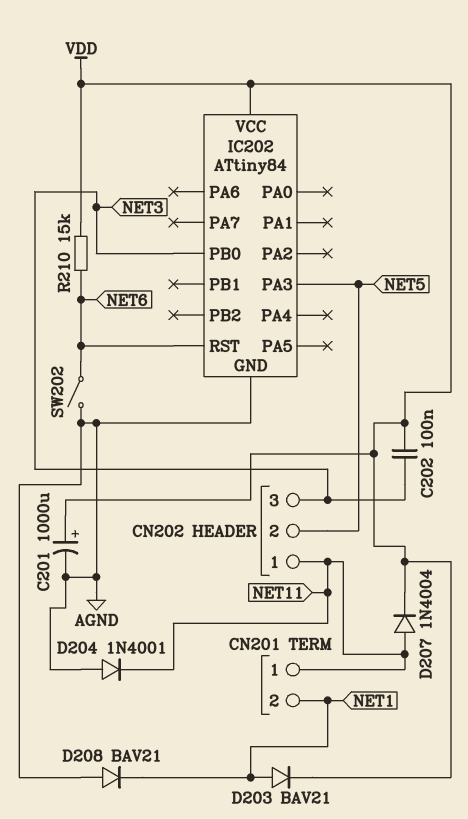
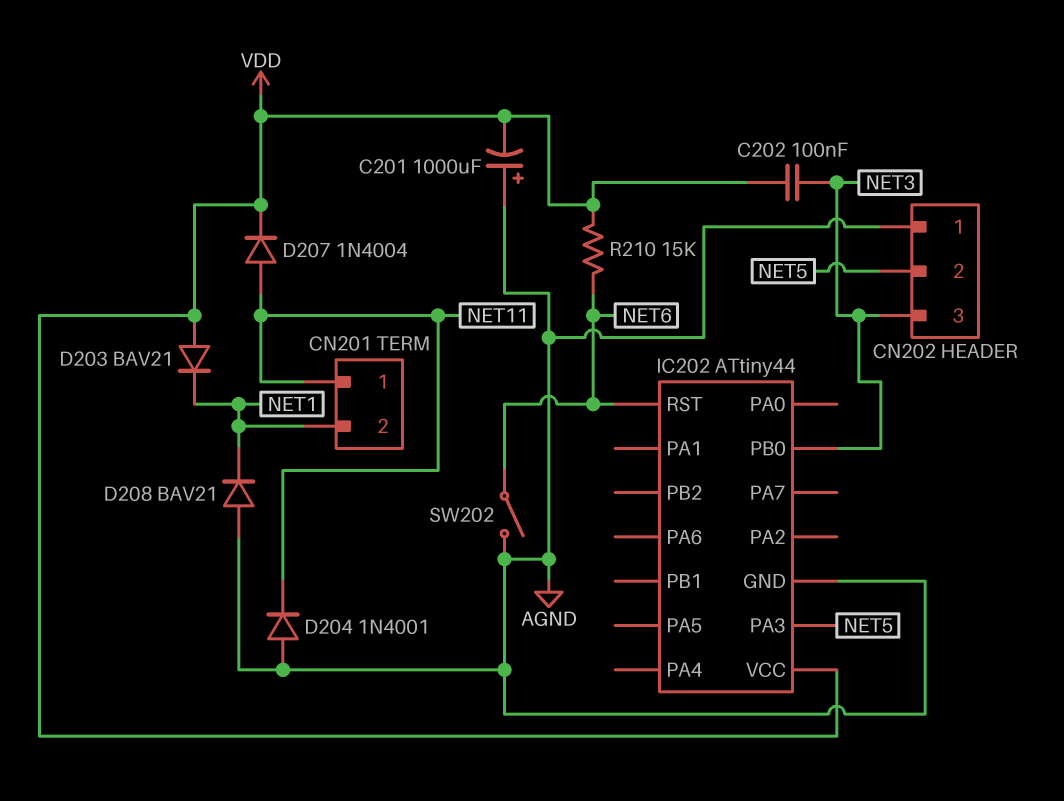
C201: 1000uF (plus VDD, minus AGND) -> 1000uF (plus AGND, minus VDD)
CN202 pin 1: NET11 -> AGND
D203: diode BAV21 (A NET1, K VDD) -> diode BAV21 (A VDD, K NET1)
IC202: ATtiny84 -> ATtiny44

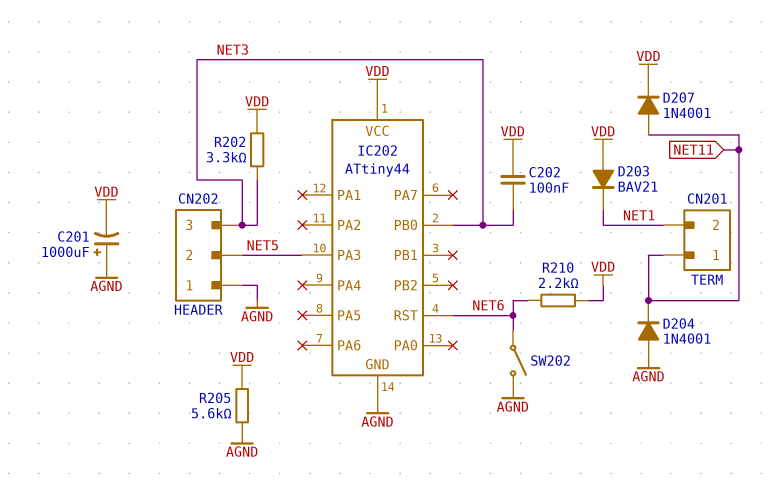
D207: diode 1N4004 (A NET11, K VDD) -> diode 1N4001 (A NET11, K VDD)
D208: diode BAV21 (A AGND, K NET1) -> none
R202: none -> 3.3k (NET3, VDD)
R205: none -> 5.6k (AGND, VDD)
R210: 15k (NET6, VDD) -> 2.2k (NET6, VDD)

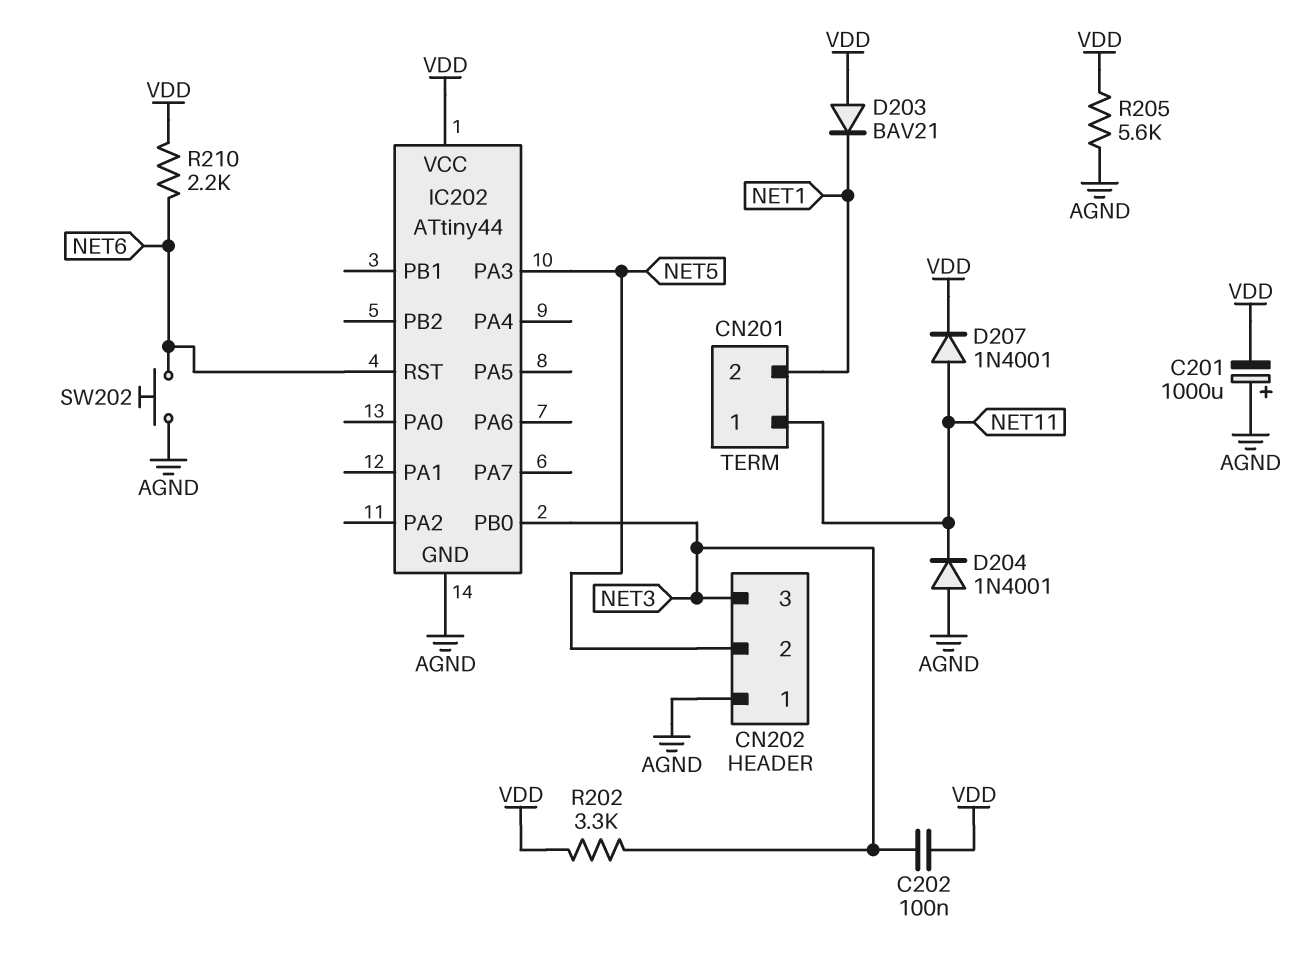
SW202: switch (AGND, NET6) -> button (AGND, NET6)

